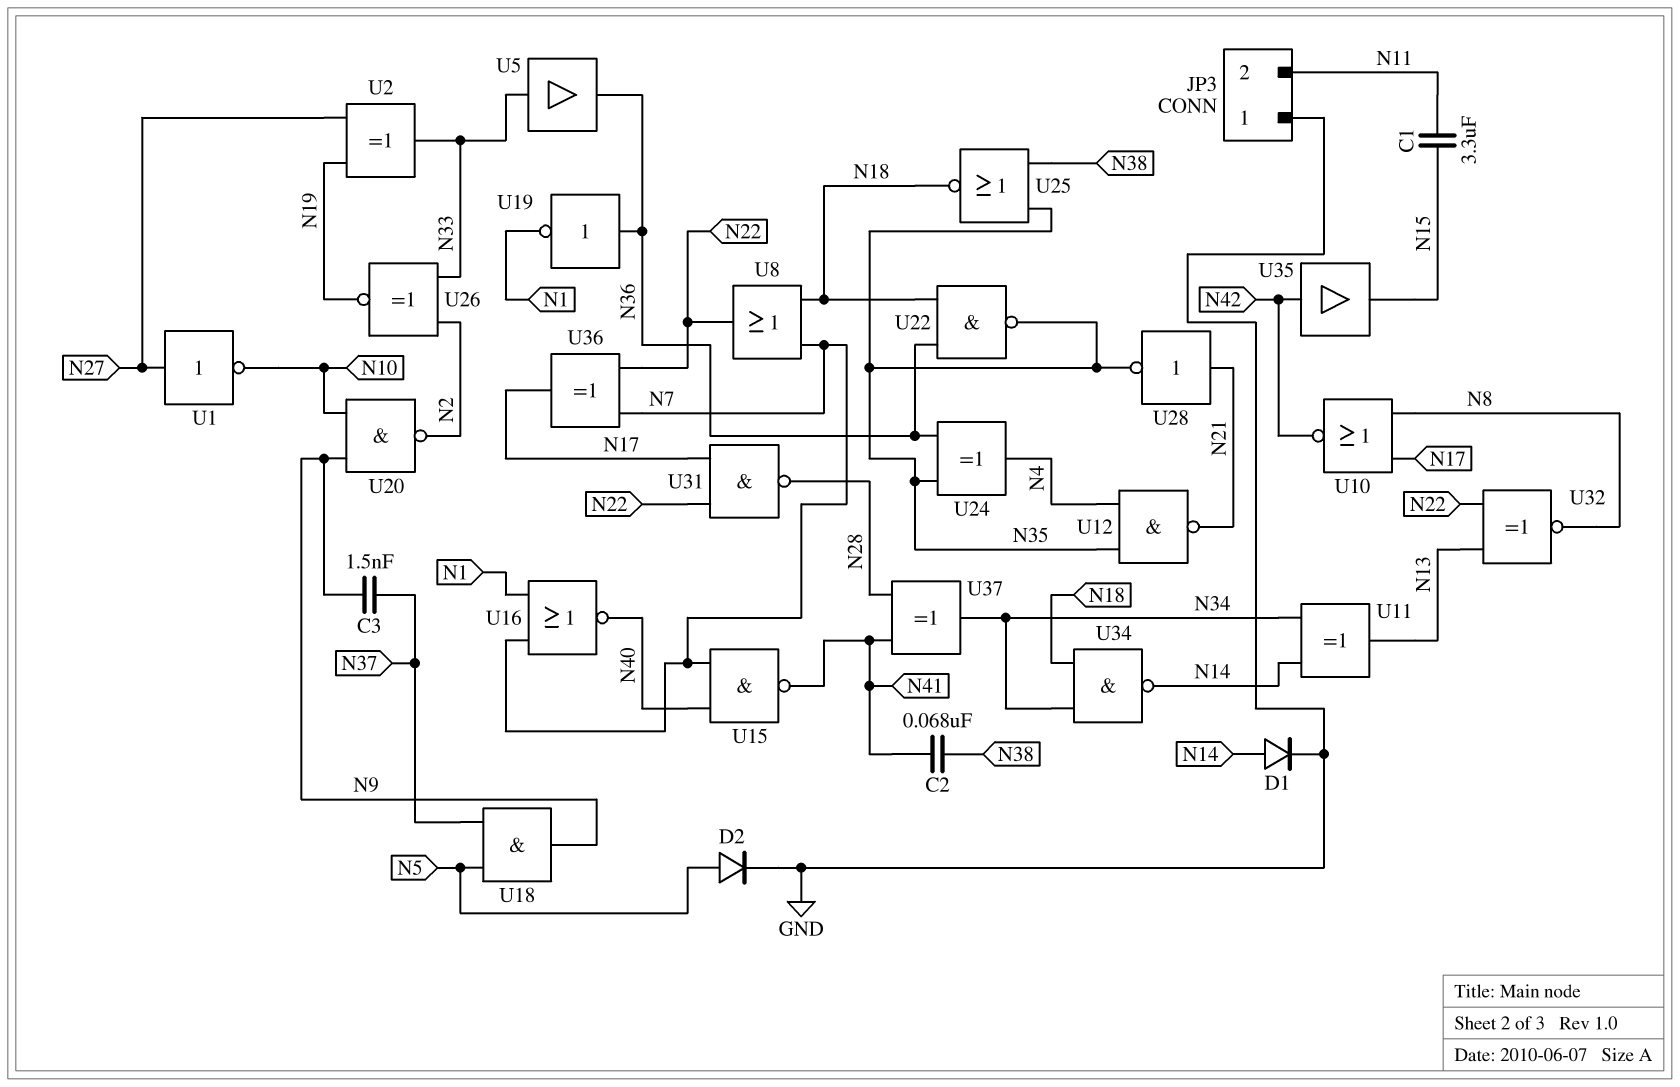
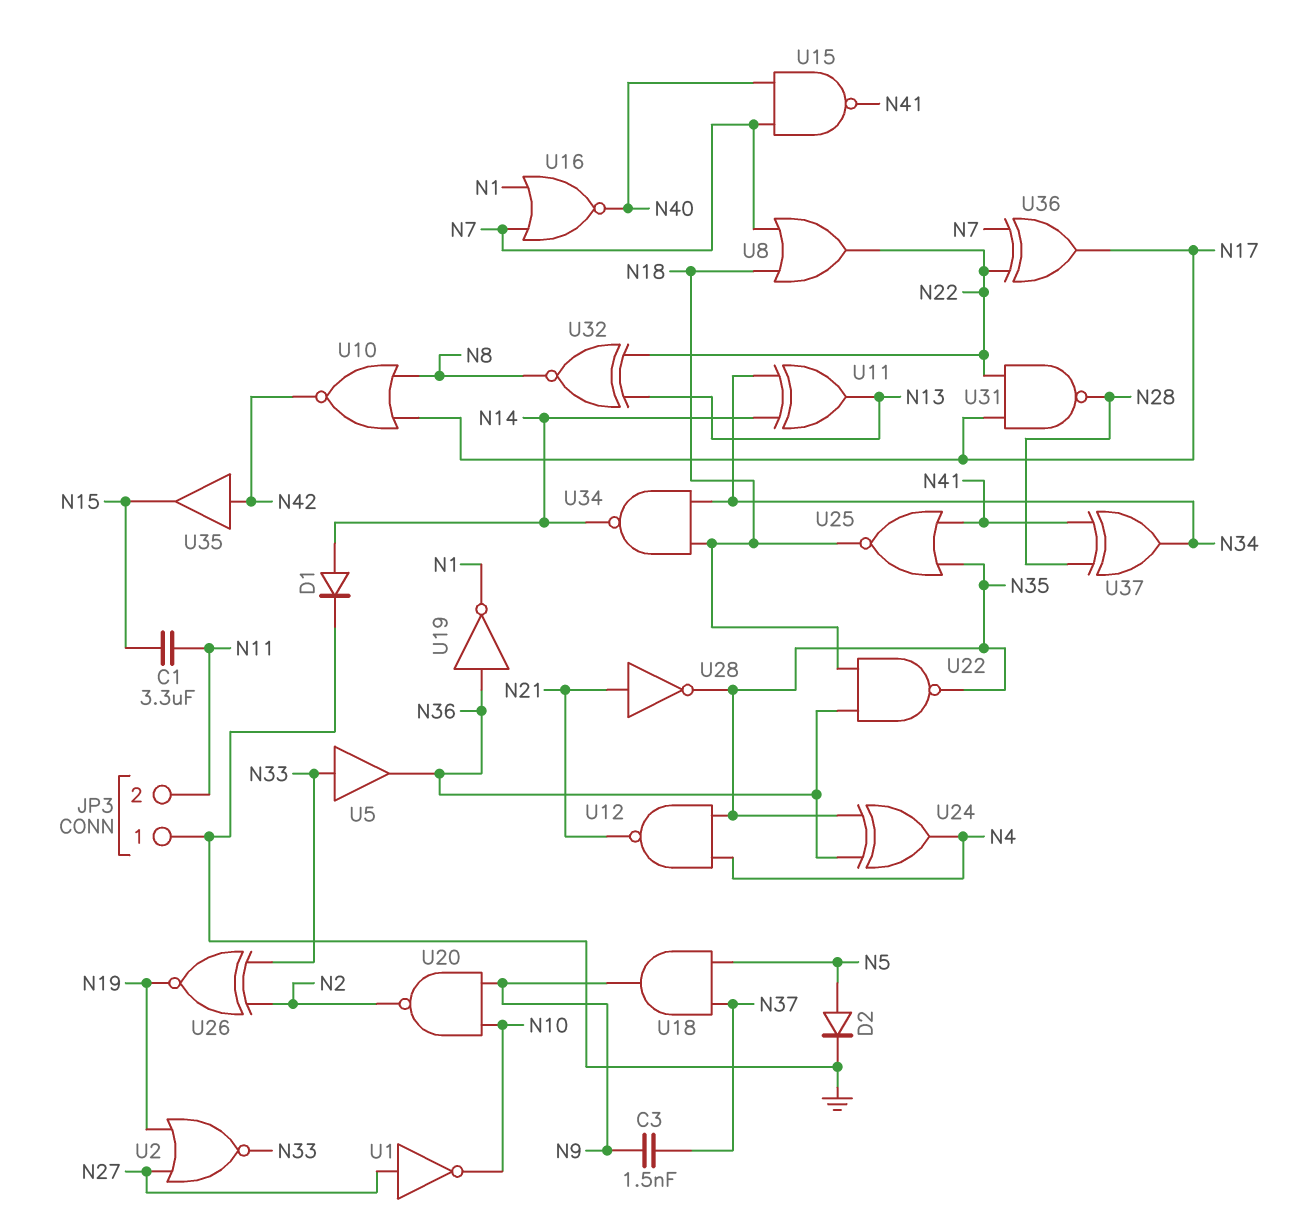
C2: 68nF (N38, N41) -> none
U2: XOR (in N19, in N27, out N33) -> NOR (in N19, in N27, out N33)
U25: NOR (in N35, in N38, out N18) -> NOR (in N35, in N41, out N18)

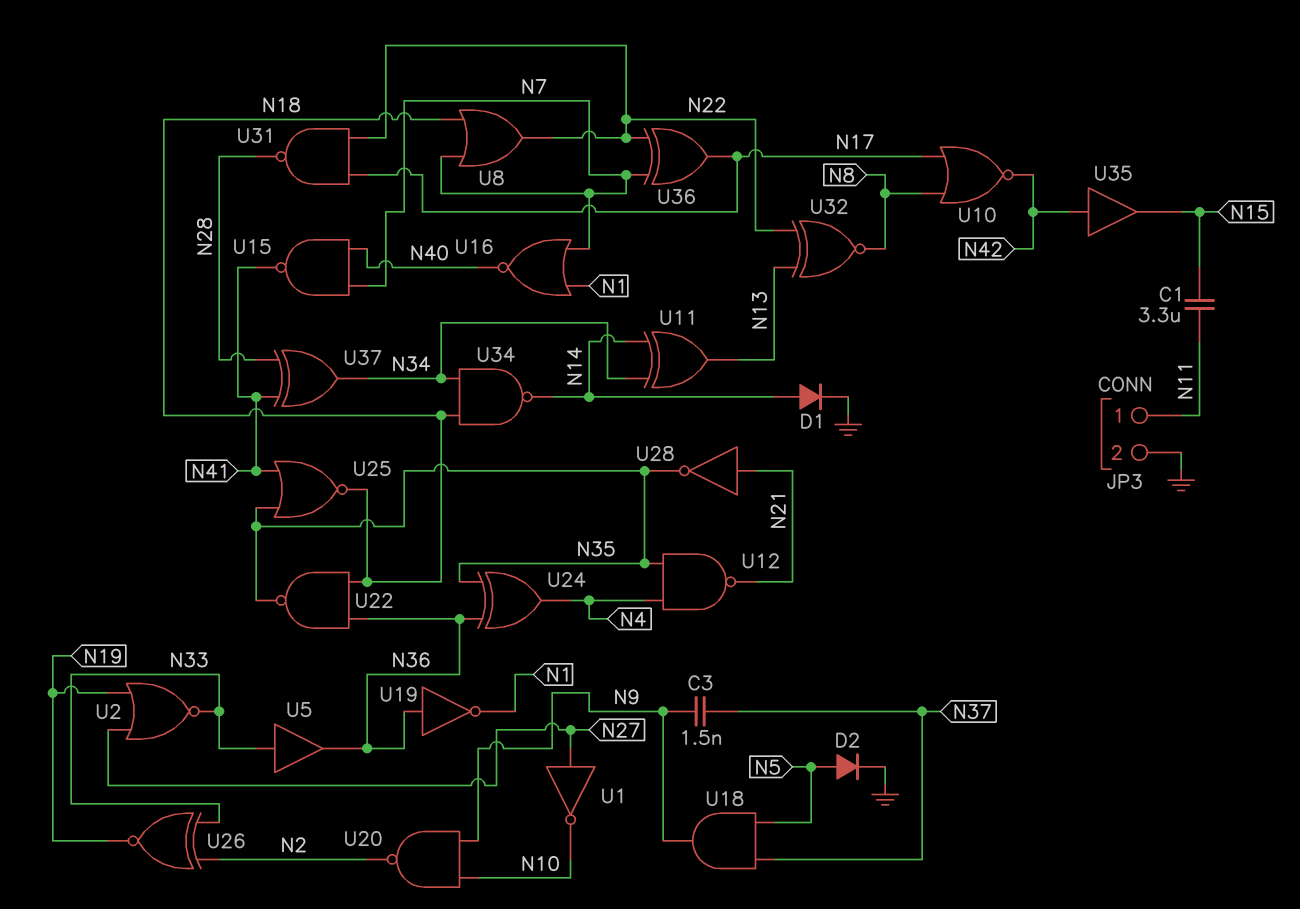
JP3 pin 1: GND -> N11
JP3 pin 2: N11 -> GND

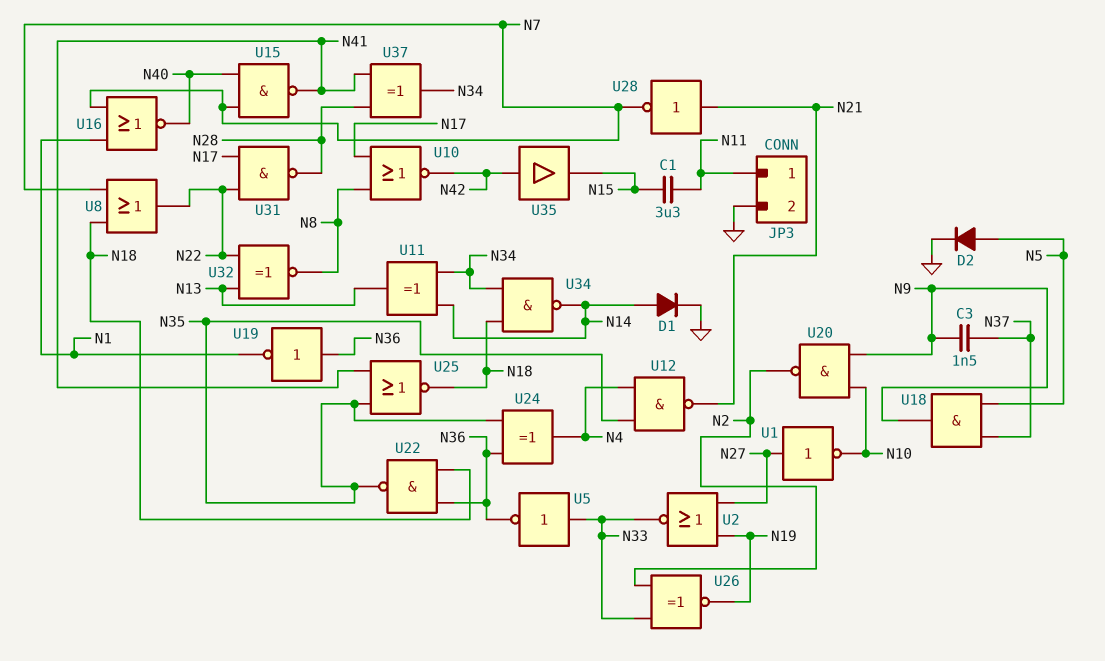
U5: buffer (in N33, out N36) -> NOT (in N33, out N36)
U28: NOT (in N21, out N35) -> NOT (in N21, out N7)
U36: XOR (in N7, in N22, out N17) -> none

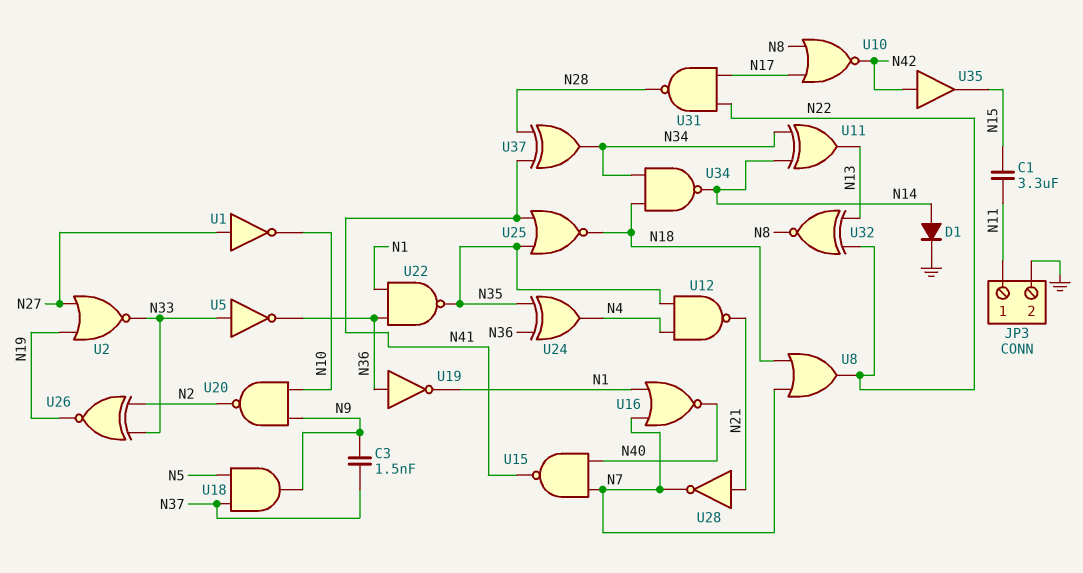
D2: diode (A N5, K GND) -> none
U22: NAND (in N18, in N36, out N35) -> NAND (in N1, in N36, out N35)

